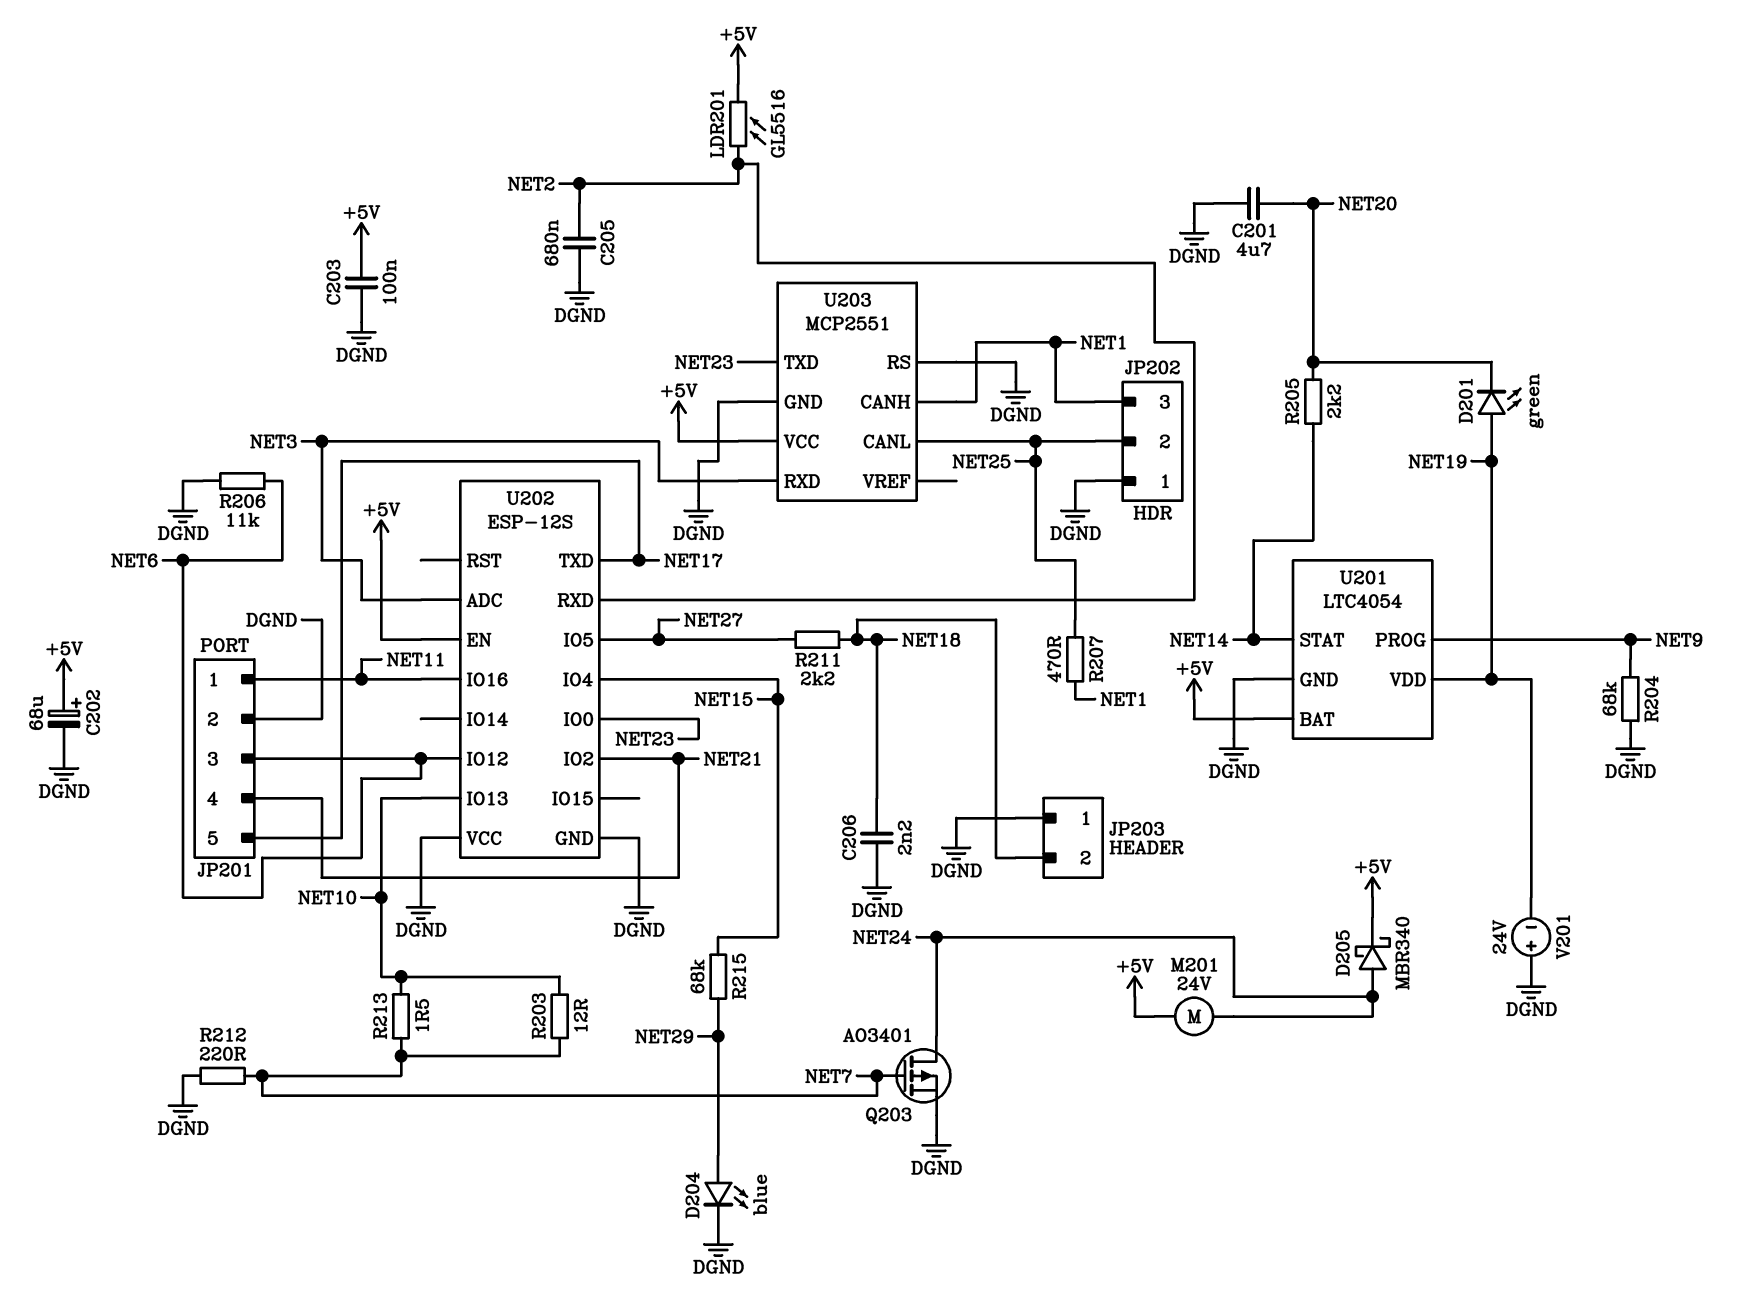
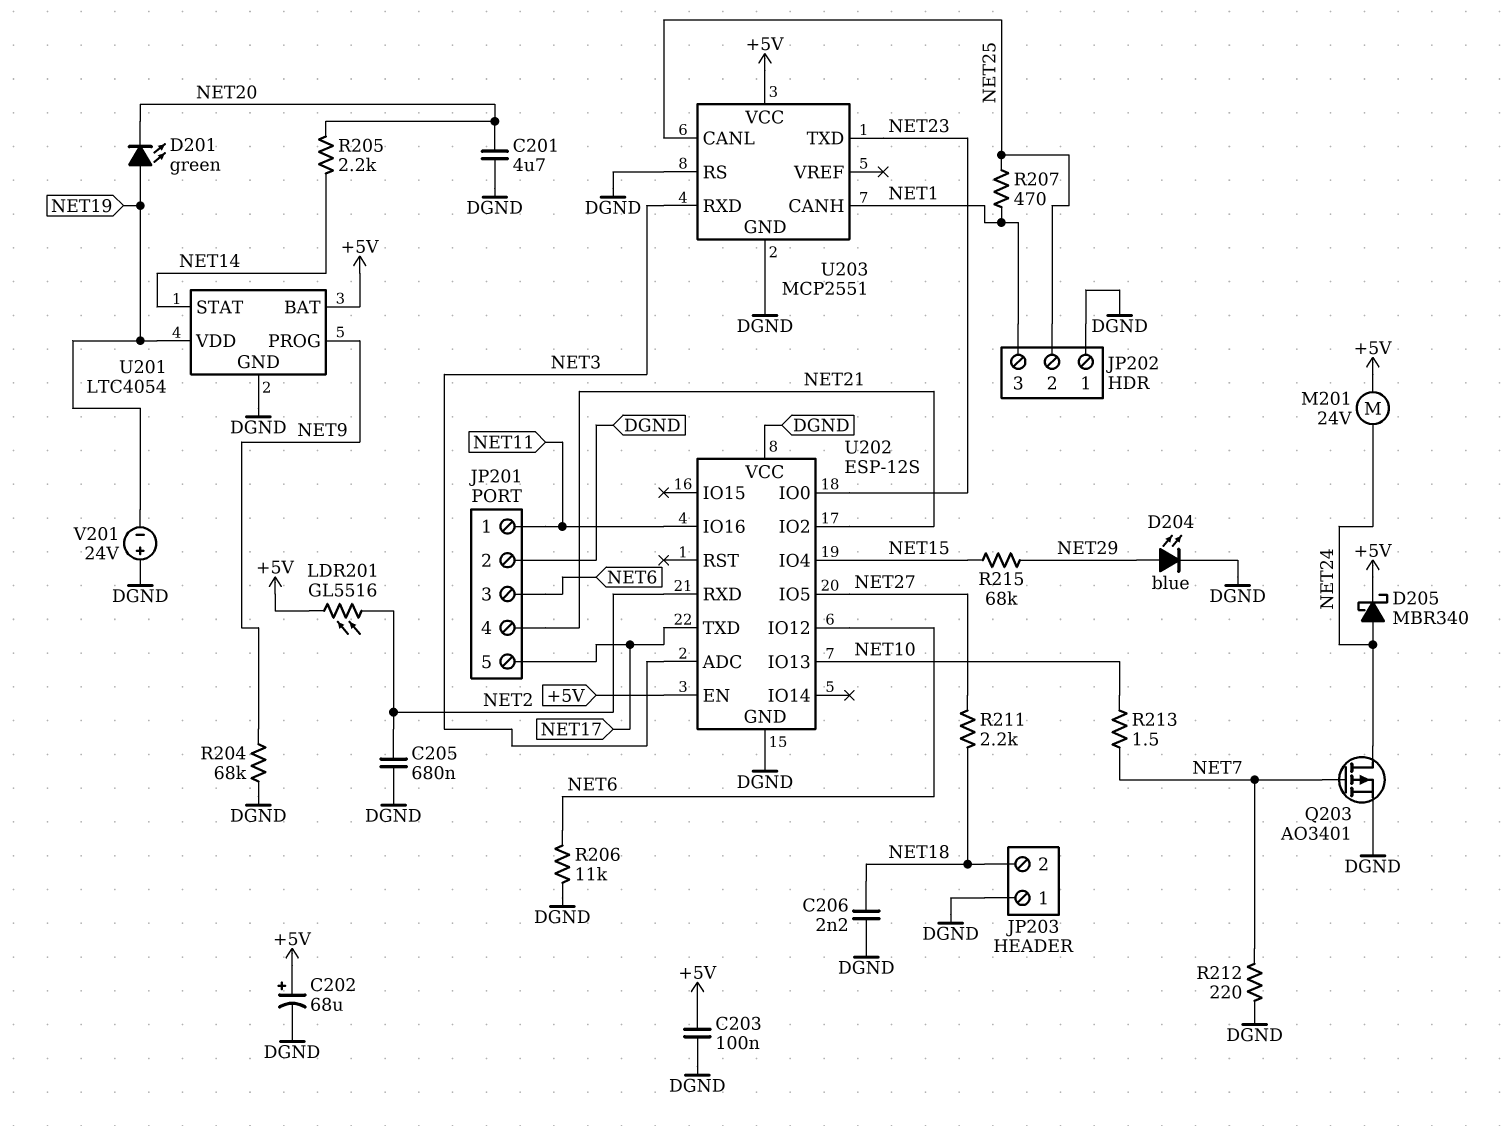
R203: 12 (NET7, NET10) -> none

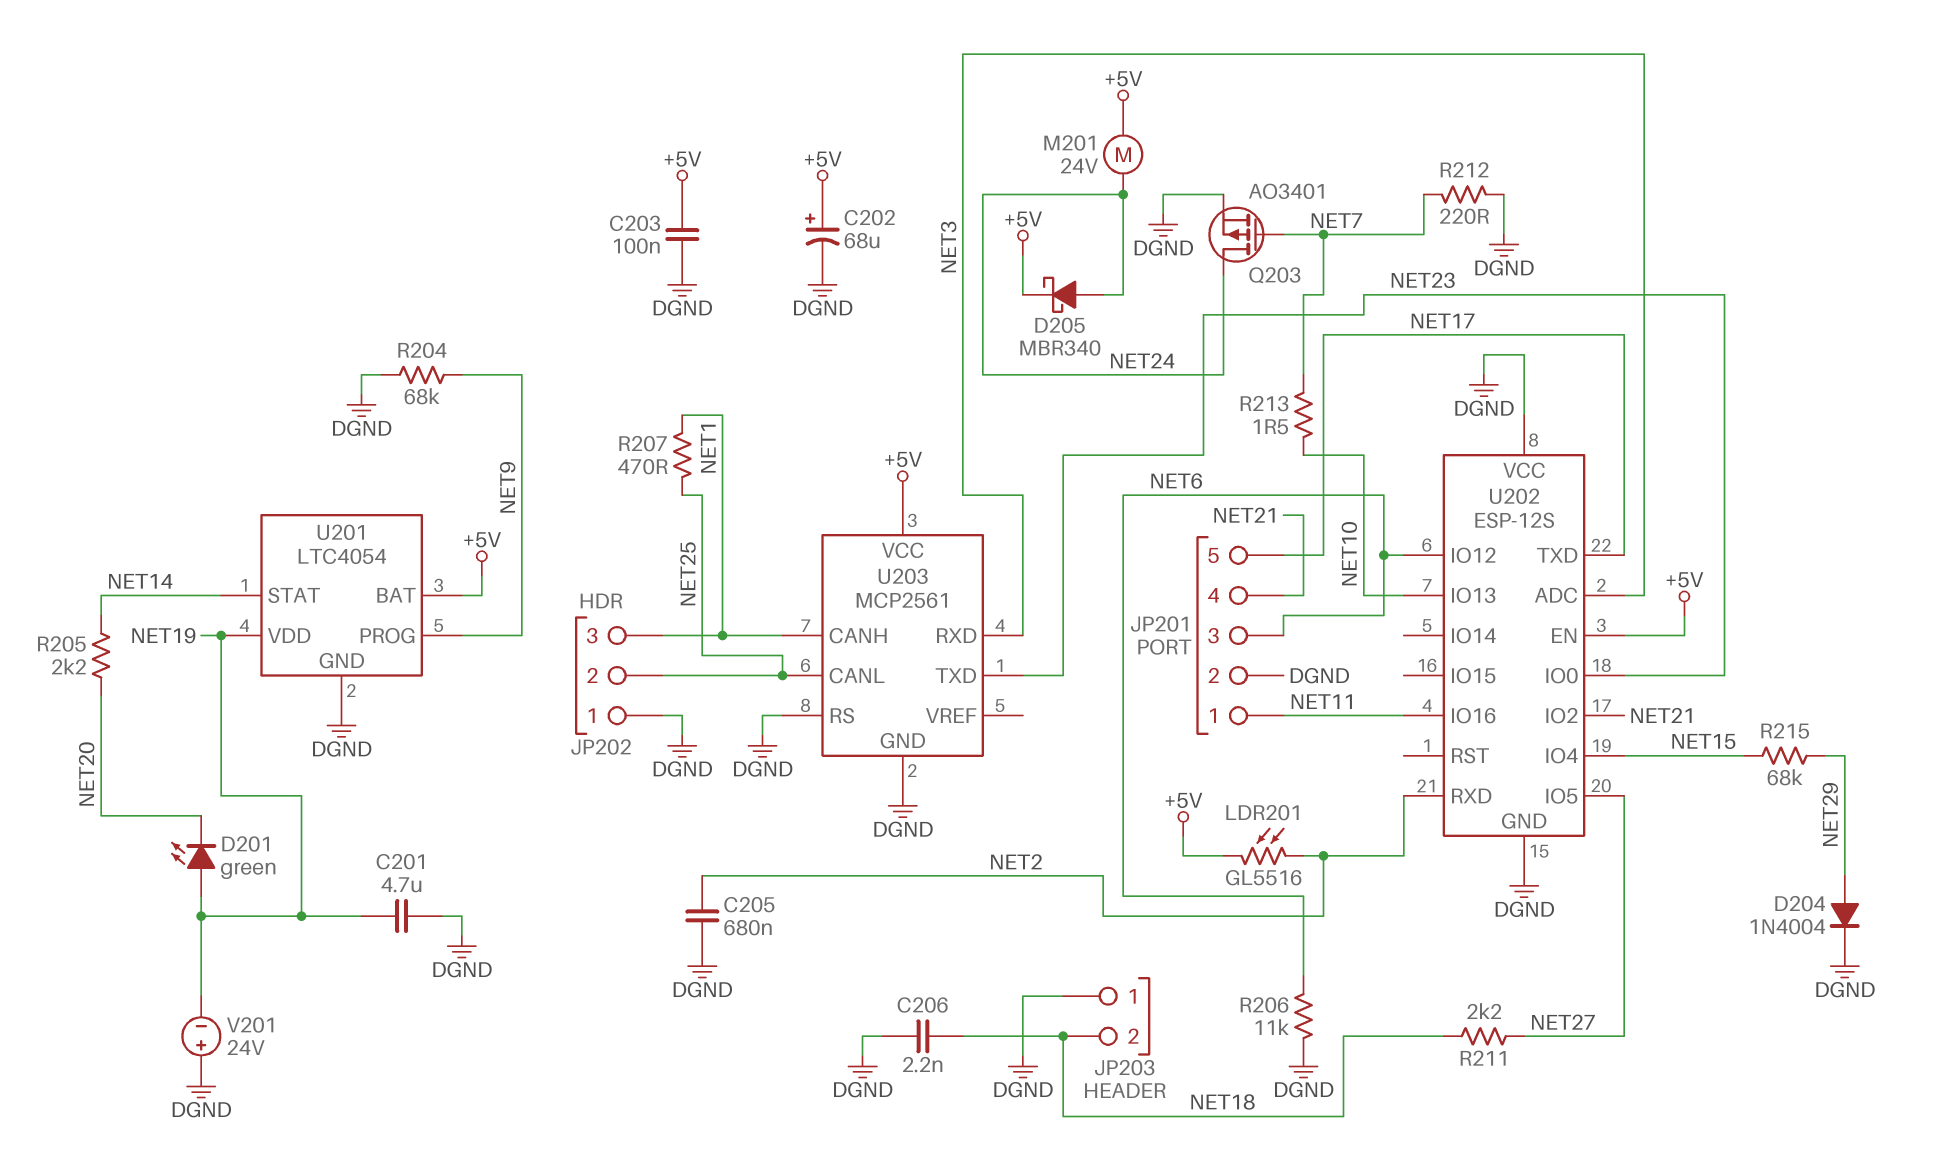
C201: 4.7uF (DGND, NET20) -> 4.7uF (DGND, NET19)
D204: LED blue (A NET29, K DGND) -> diode 1N4004 (A NET29, K DGND)
U203: MCP2551 -> MCP2561

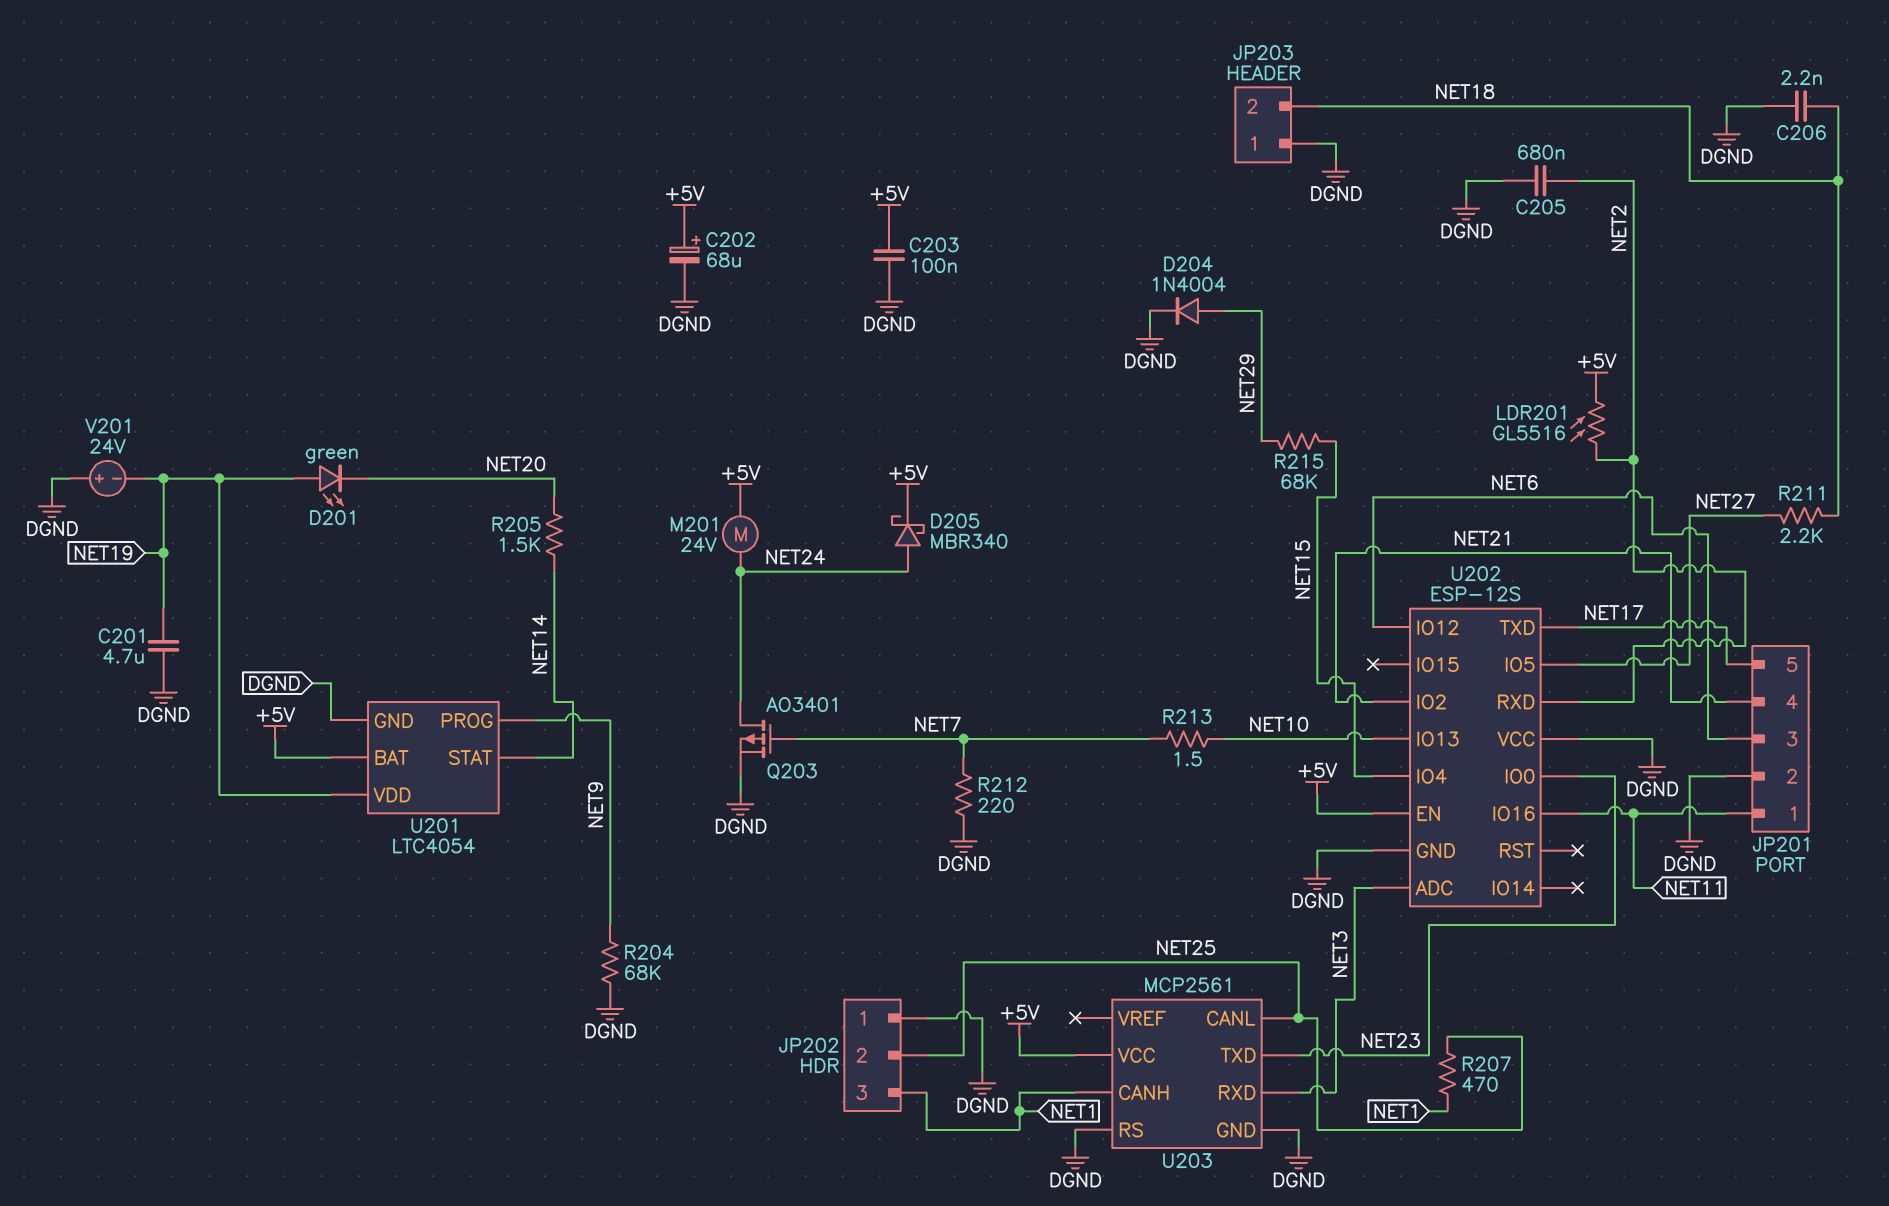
R205: 2.2k (NET14, NET20) -> 1.5k (NET14, NET20)
R206: 11k (DGND, NET6) -> none

